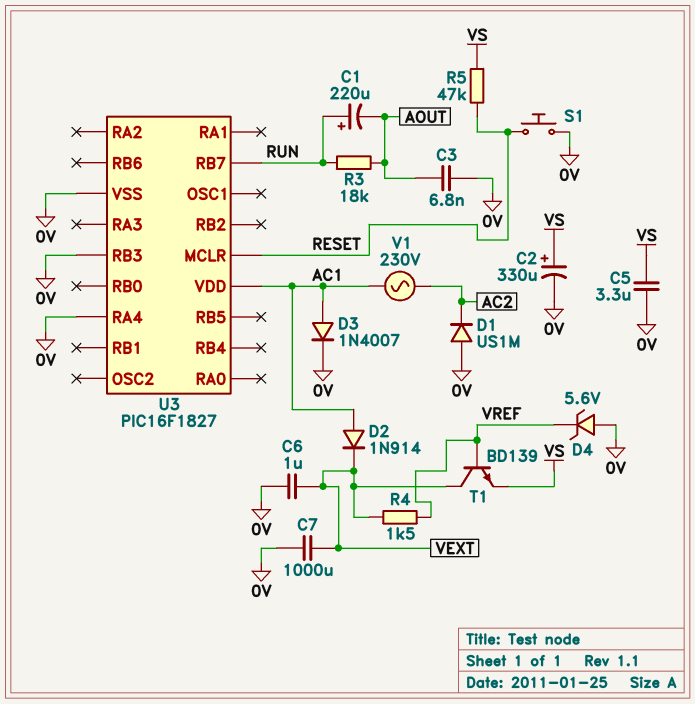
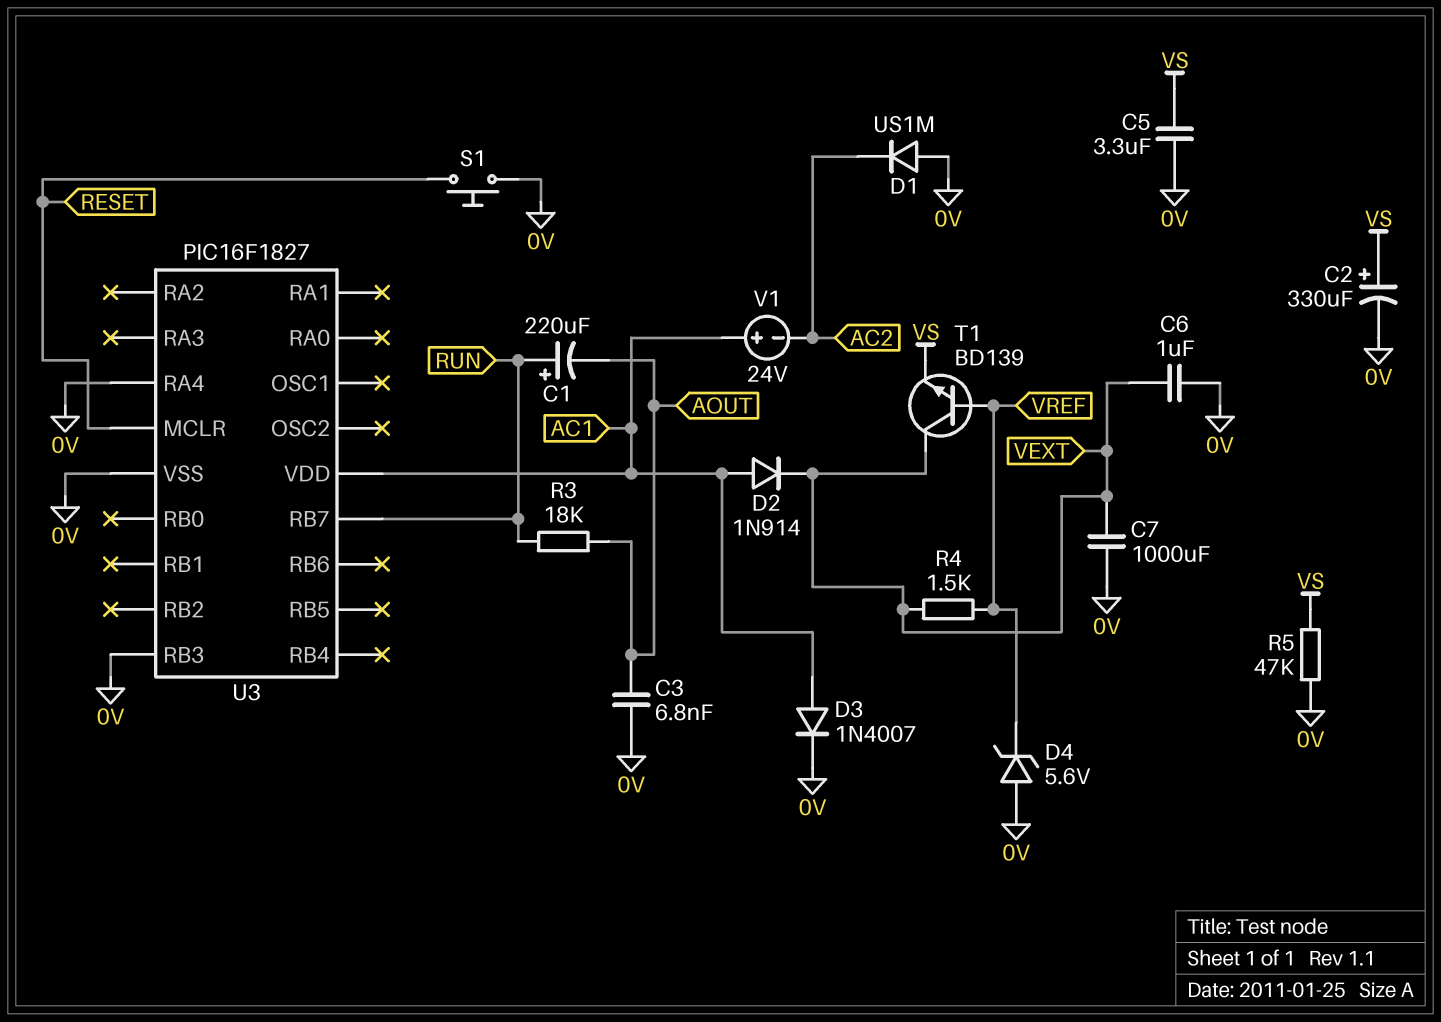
R5: 47k (RESET, VS) -> 47k (0V, VS)
V1: AC 230V (AC1, AC2) -> 24V (plus AC1, minus AC2)

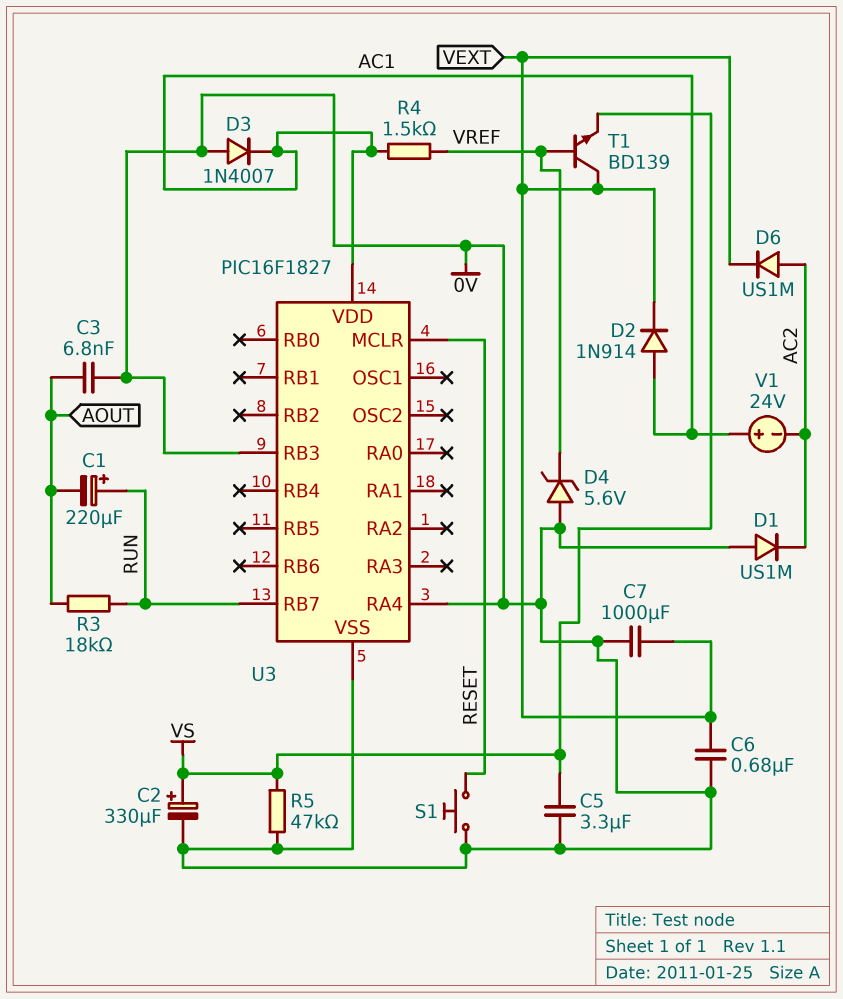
C6: 1uF (0V, VEXT) -> 680nF (0V, VEXT)
D3: diode 1N4007 (A AC1, K 0V) -> diode 1N4007 (A 0V, K AC1)
D6: none -> diode US1M (A AC2, K VEXT)
R4: 1.5k (VEXT, VREF) -> 1.5k (AC1, VREF)

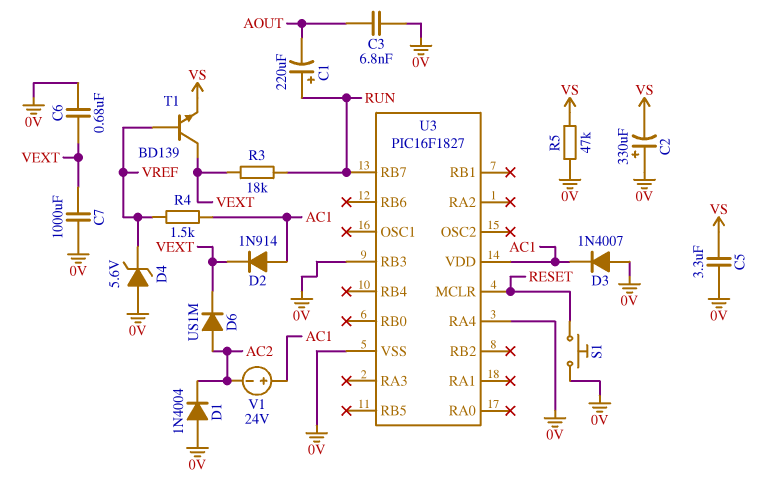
C2: 330uF (plus VS, minus 0V) -> 330uF (plus 0V, minus VS)
D1: diode US1M (A 0V, K AC2) -> diode 1N4004 (A 0V, K AC2)
R3: 18k (AOUT, RUN) -> 18k (RUN, VEXT)

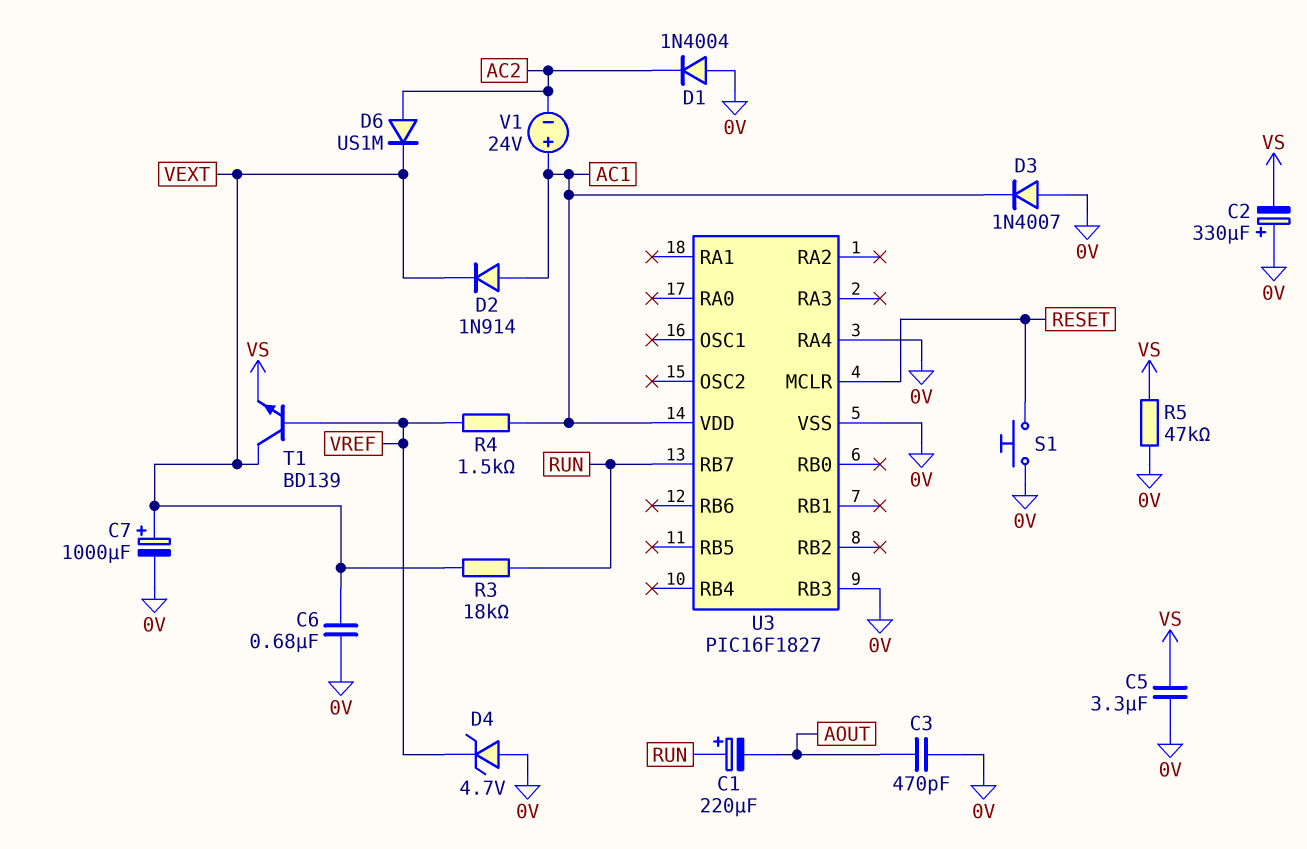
C3: 6.8nF (0V, AOUT) -> 470pF (0V, AOUT)
C7: 1000uF (0V, VEXT) -> 1000uF (plus VEXT, minus 0V)
D4: zener 5.6V (A 0V, K VREF) -> zener 4.7V (A 0V, K VREF)

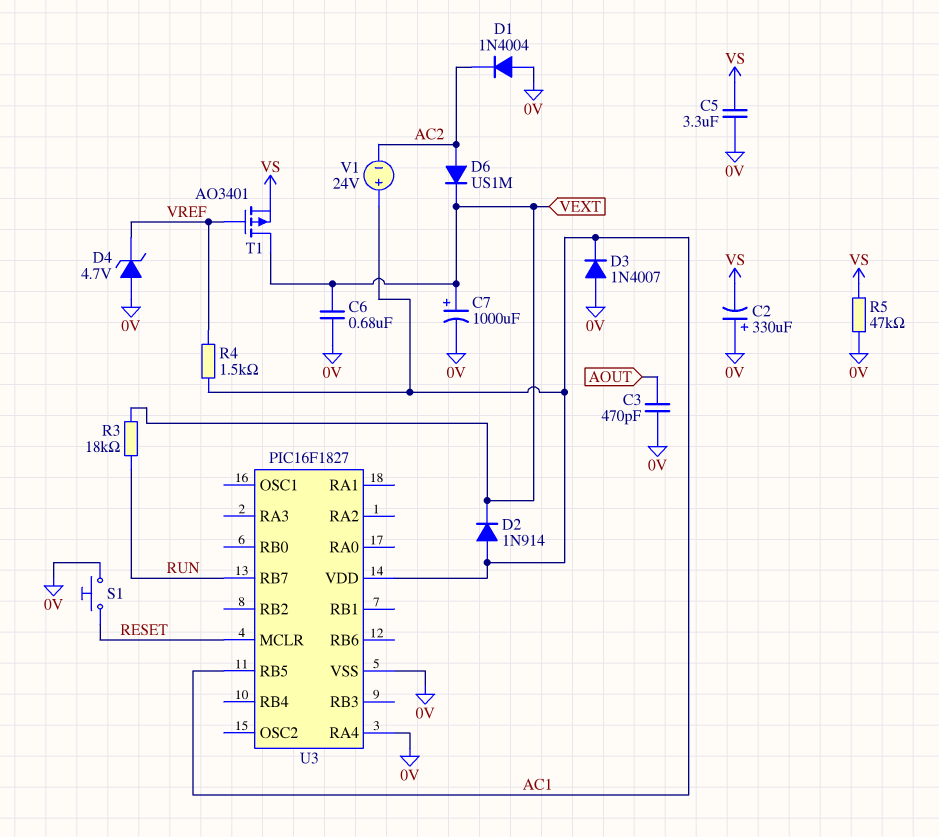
C1: 220uF (plus RUN, minus AOUT) -> none
T1: NPN BD139 (B VREF, C VEXT, E VS) -> PMOS AO3401 (G VREF, D VEXT, S VS)
U3 pin RB3: 0V -> none
U3 pin RB5: none -> AC1

